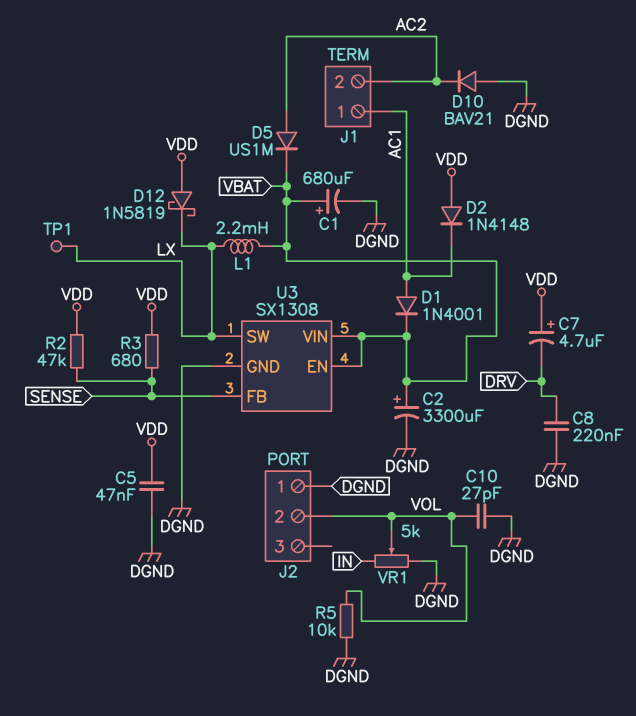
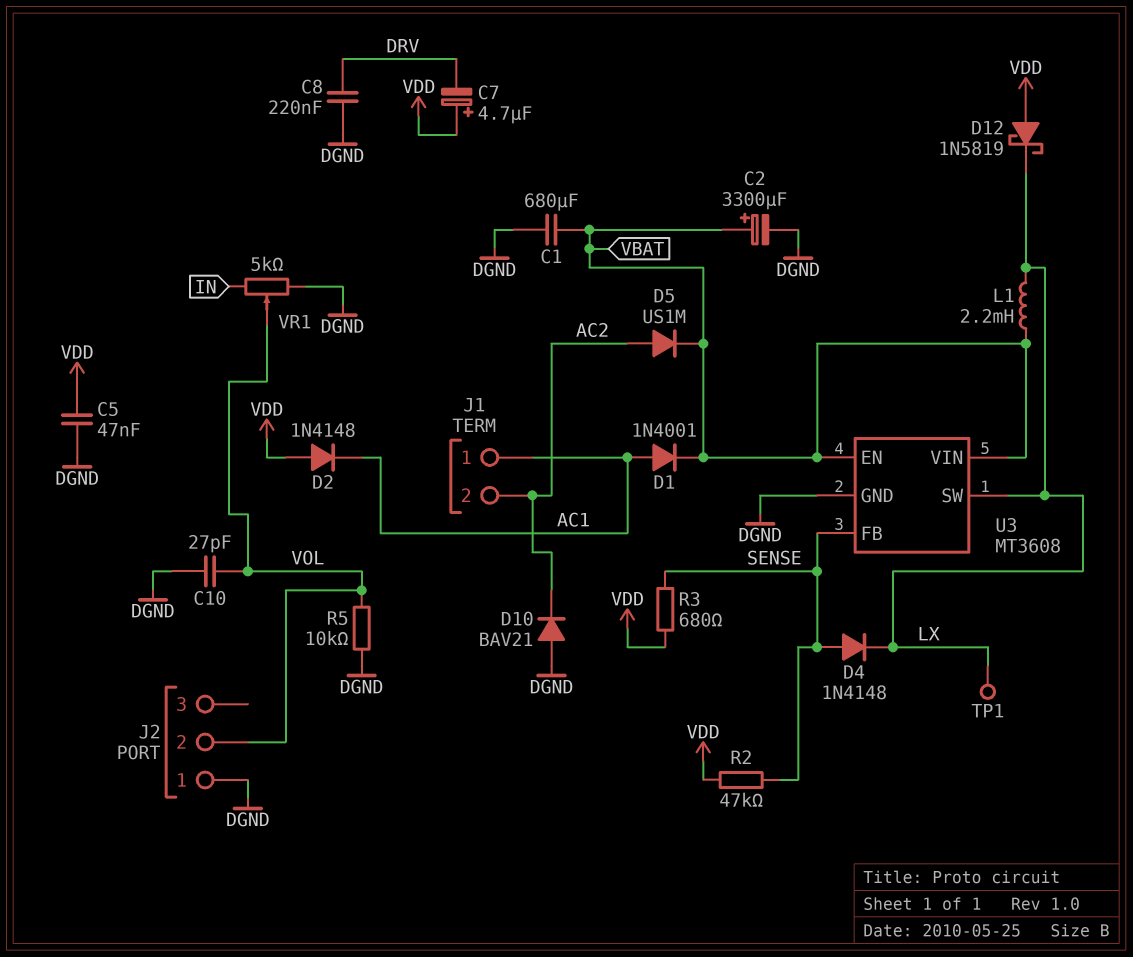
C1: 680uF (plus VBAT, minus DGND) -> 680uF (DGND, VBAT)
D4: none -> diode 1N4148 (A SENSE, K LX)
U3: SX1308 -> MT3608

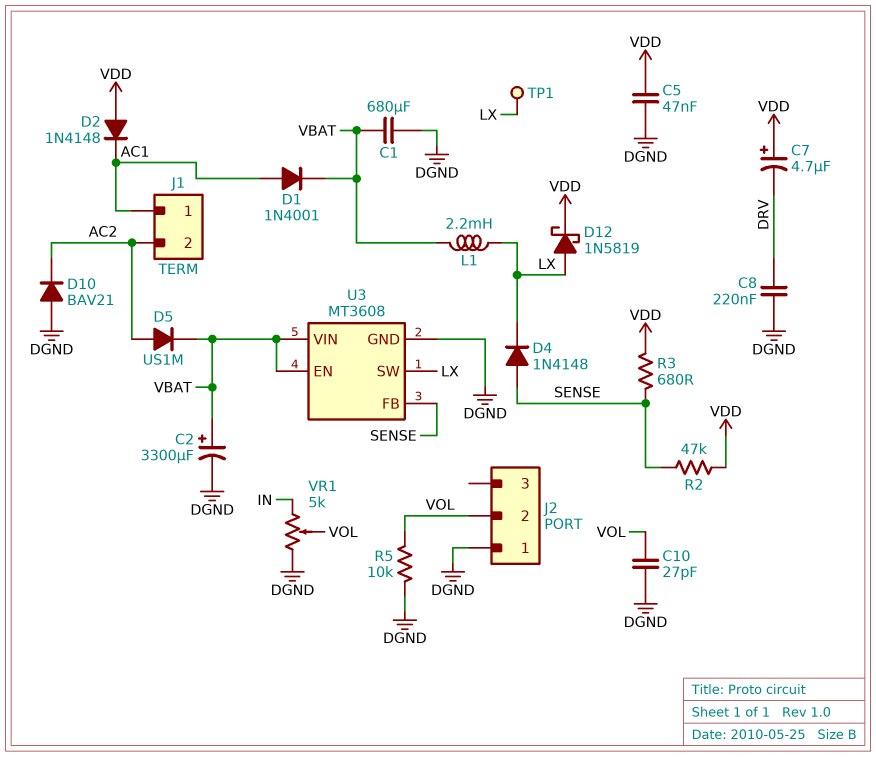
D12: schottky 1N5819 (A VDD, K LX) -> schottky 1N5819 (A LX, K VDD)

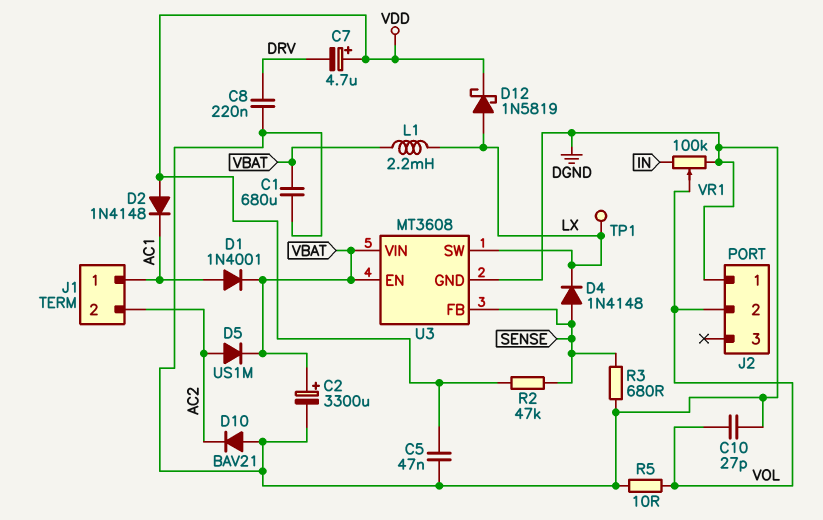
R3: 680 (SENSE, VDD) -> 680 (DGND, SENSE)
R5: 10k (DGND, VOL) -> 10 (DGND, VOL)
VR1: 5k (DGND, IN, wiper VOL) -> 100k (DGND, IN, wiper VOL)

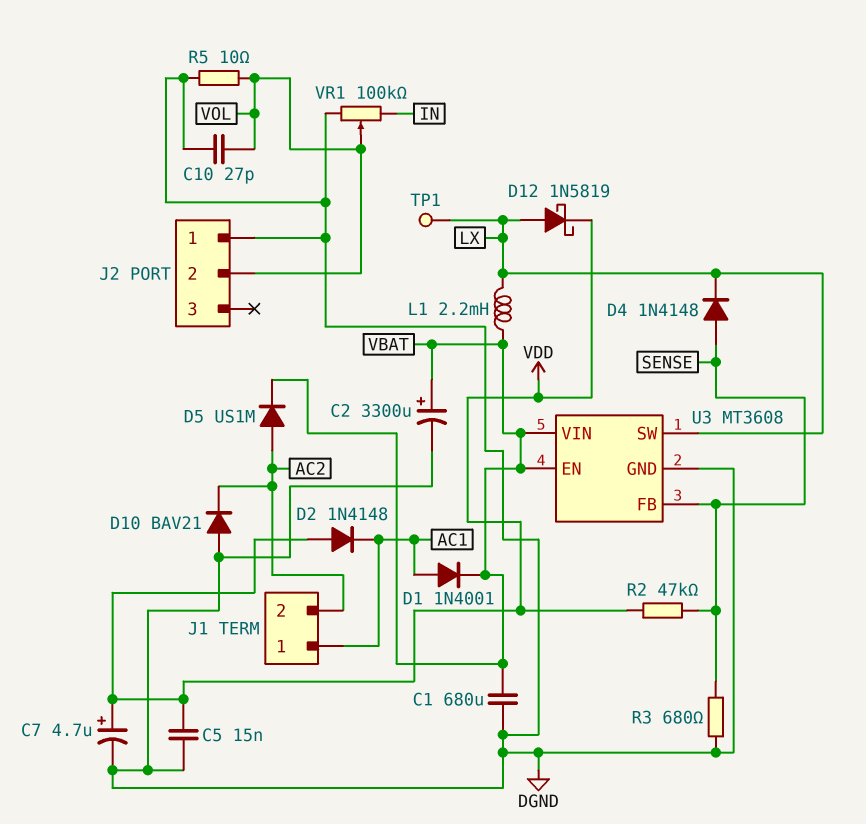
C5: 47nF (DGND, VDD) -> 15nF (DGND, VDD)
C7: 4.7uF (plus VDD, minus DRV) -> 4.7uF (plus VDD, minus DGND)
C8: 220nF (DGND, DRV) -> none

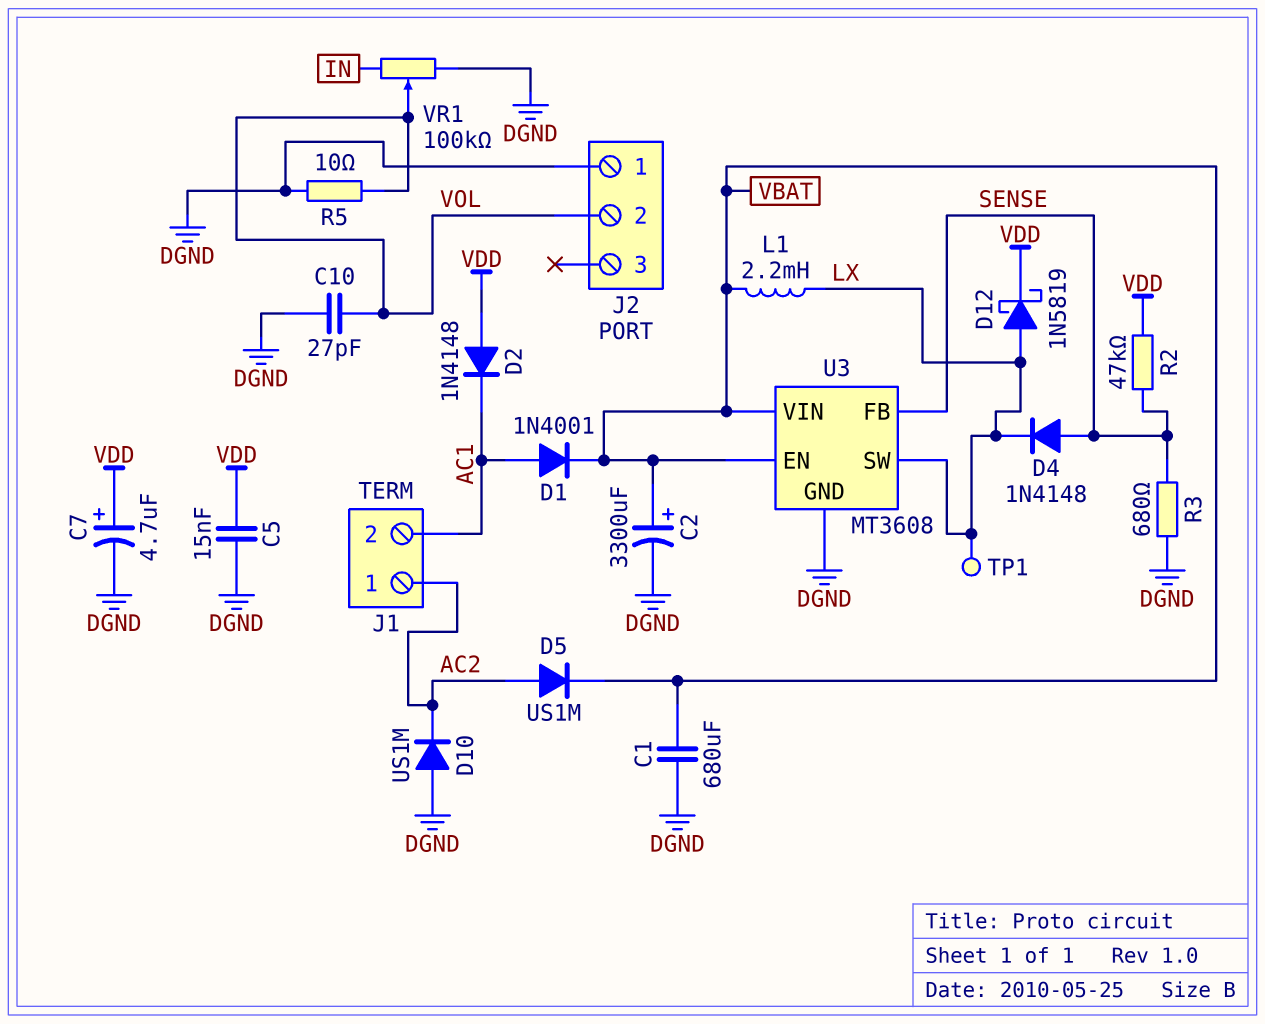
D10: diode BAV21 (A DGND, K AC2) -> diode US1M (A DGND, K AC2)
J1 pin 1: AC1 -> AC2
J1 pin 2: AC2 -> AC1

